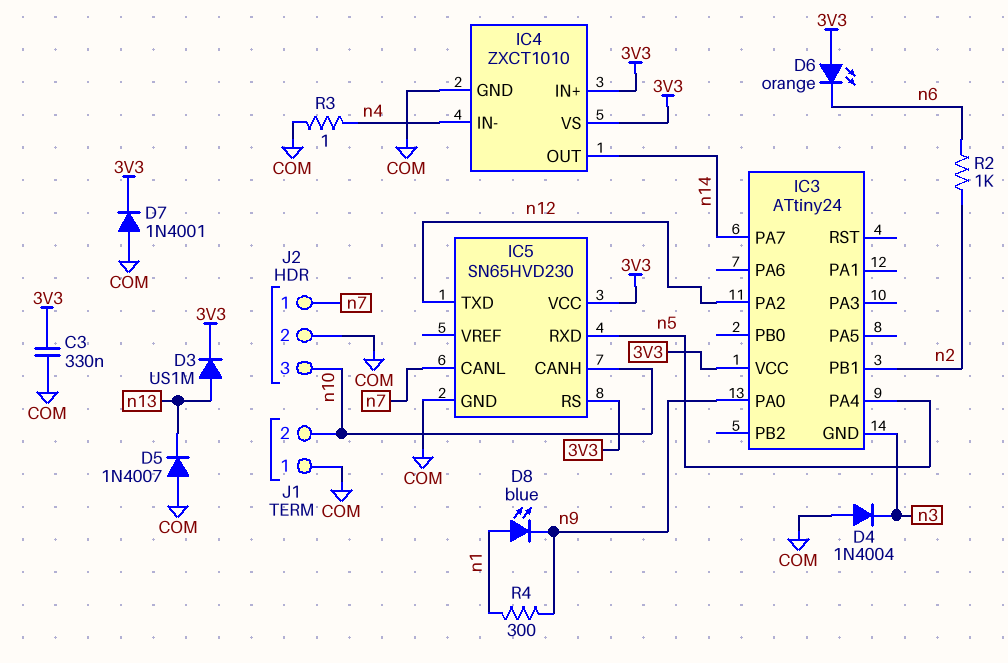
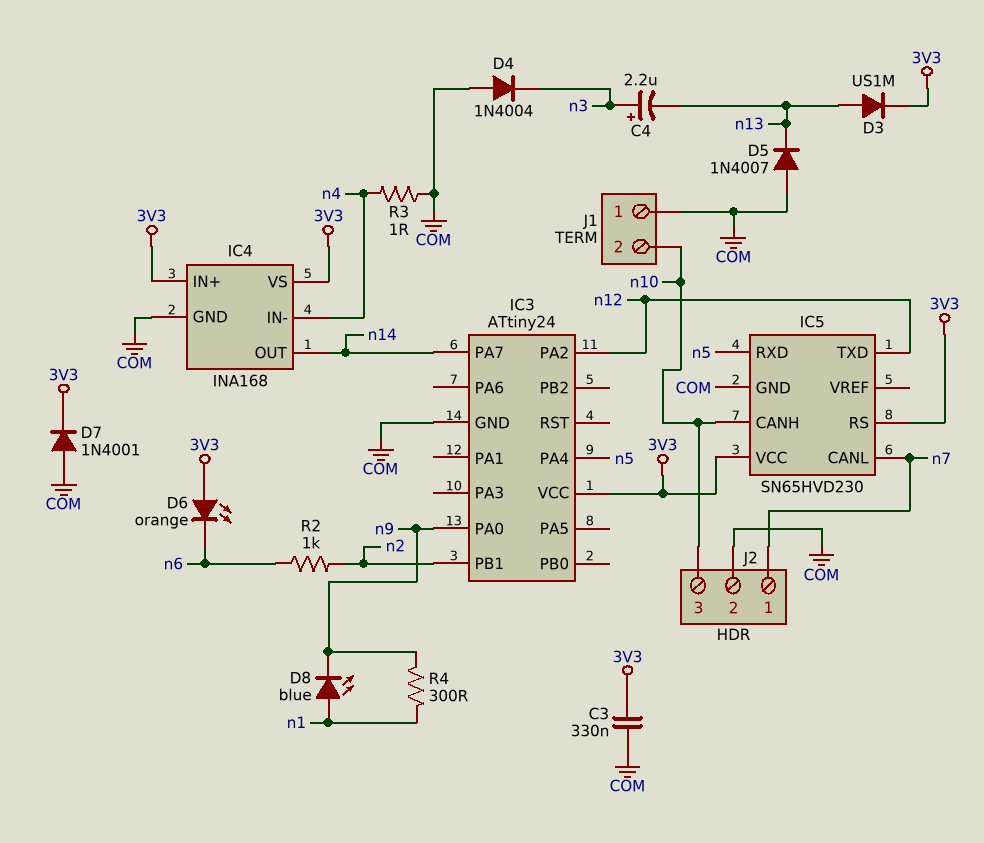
C4: none -> 2.2uF (plus n3, minus n13)
IC3 pin GND: n3 -> COM
IC4: ZXCT1010 -> INA168

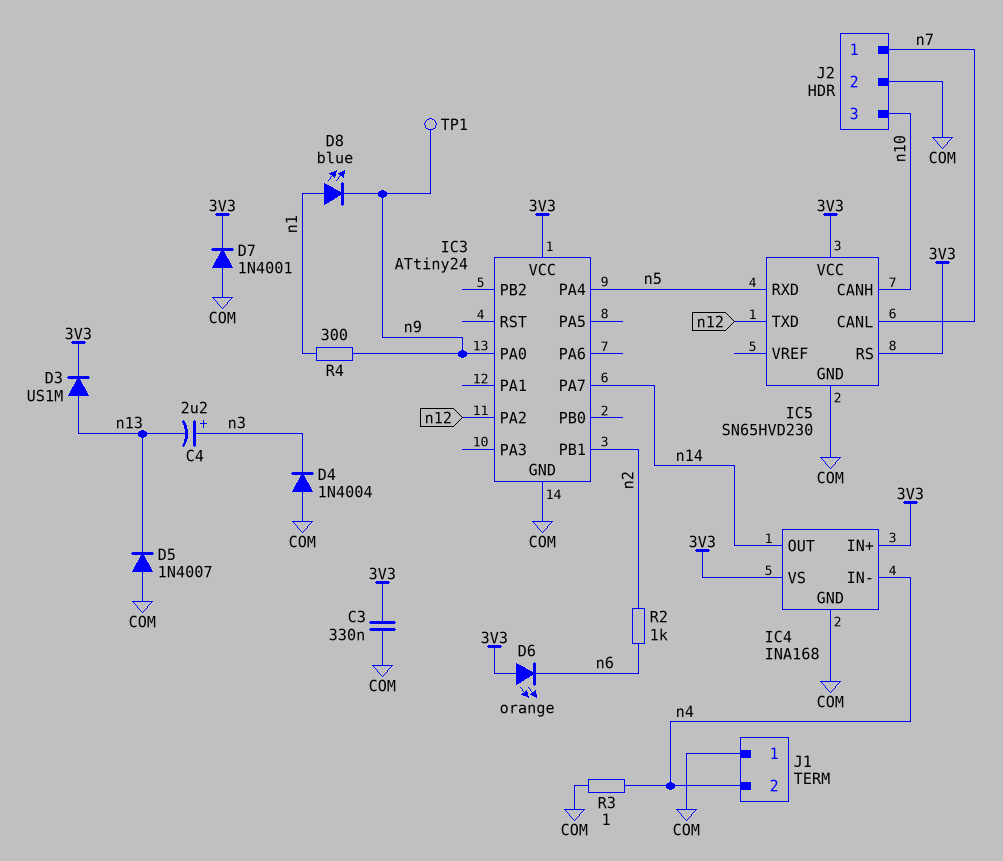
J1 pin 2: n10 -> n4
TP1: none -> test point (n9)

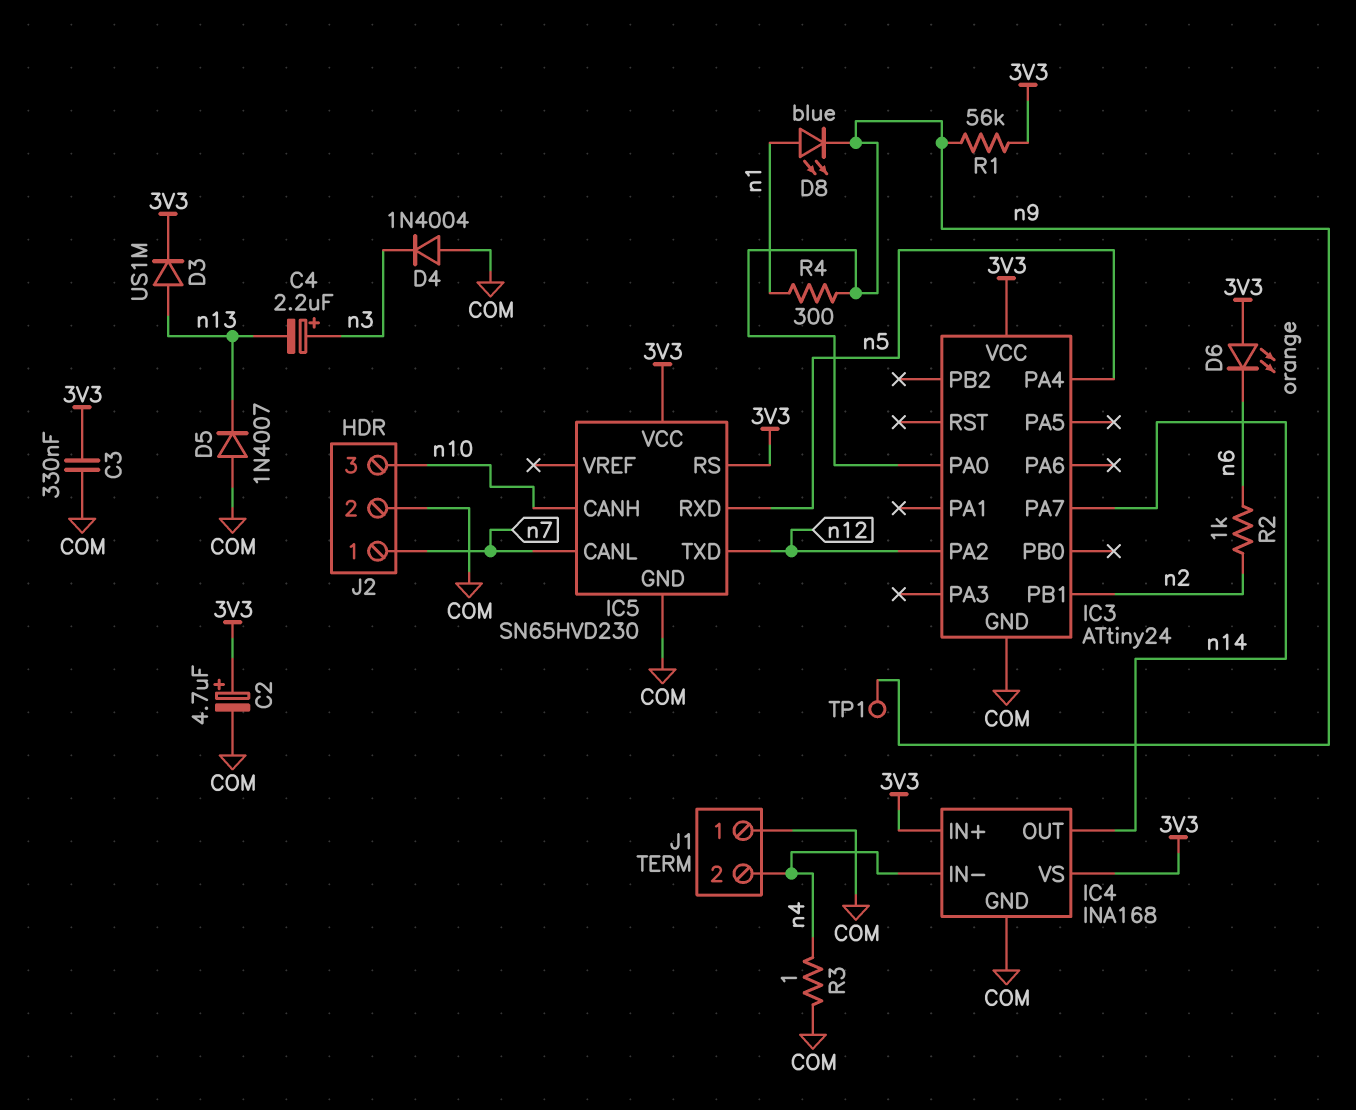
C2: none -> 4.7uF (plus 3V3, minus COM)
D7: diode 1N4001 (A COM, K 3V3) -> none
R1: none -> 56k (3V3, n9)

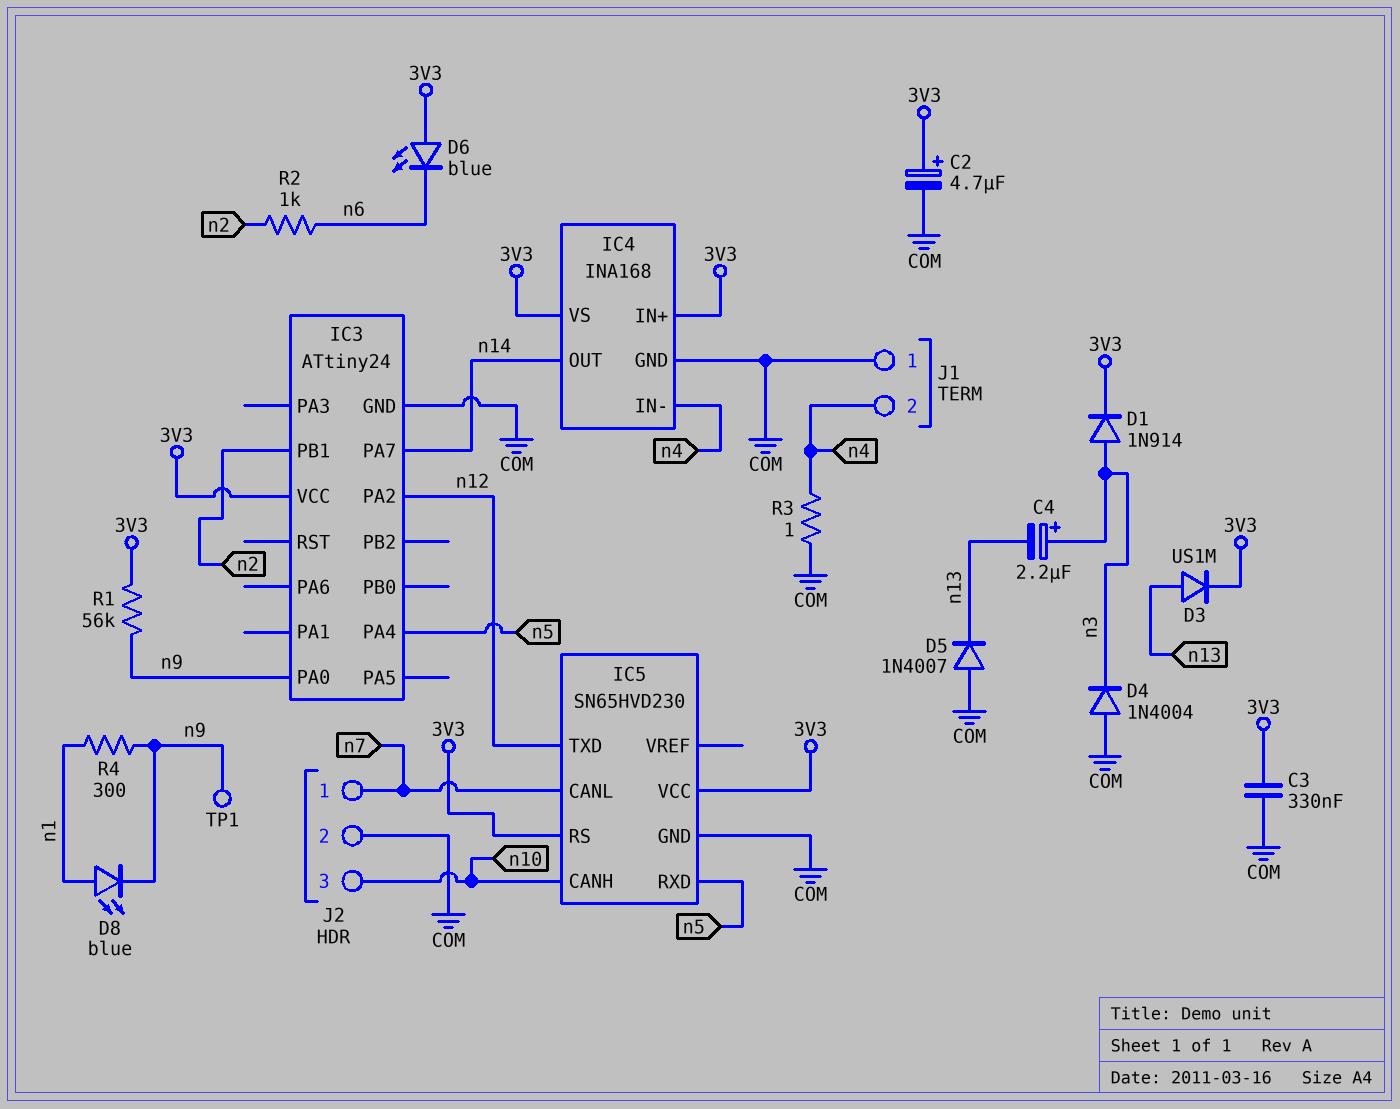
D1: none -> diode 1N914 (A n3, K 3V3)
D6: LED orange (A 3V3, K n6) -> LED blue (A 3V3, K n6)

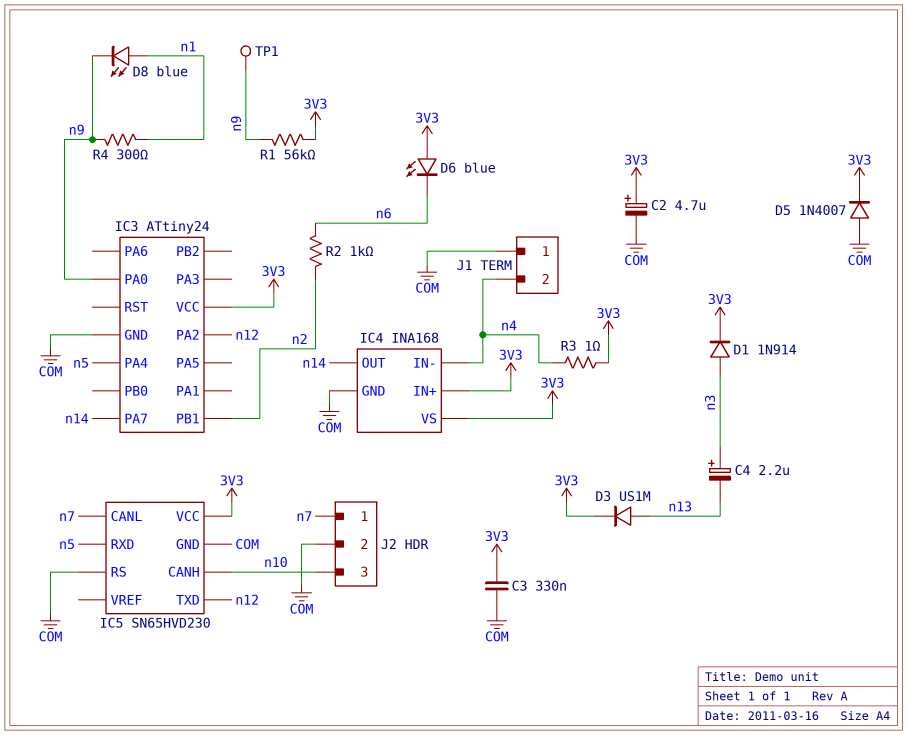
D4: diode 1N4004 (A COM, K n3) -> none
D5: diode 1N4007 (A COM, K n13) -> diode 1N4007 (A COM, K 3V3)
IC5 pin RS: 3V3 -> COM
R3: 1 (COM, n4) -> 1 (3V3, n4)

